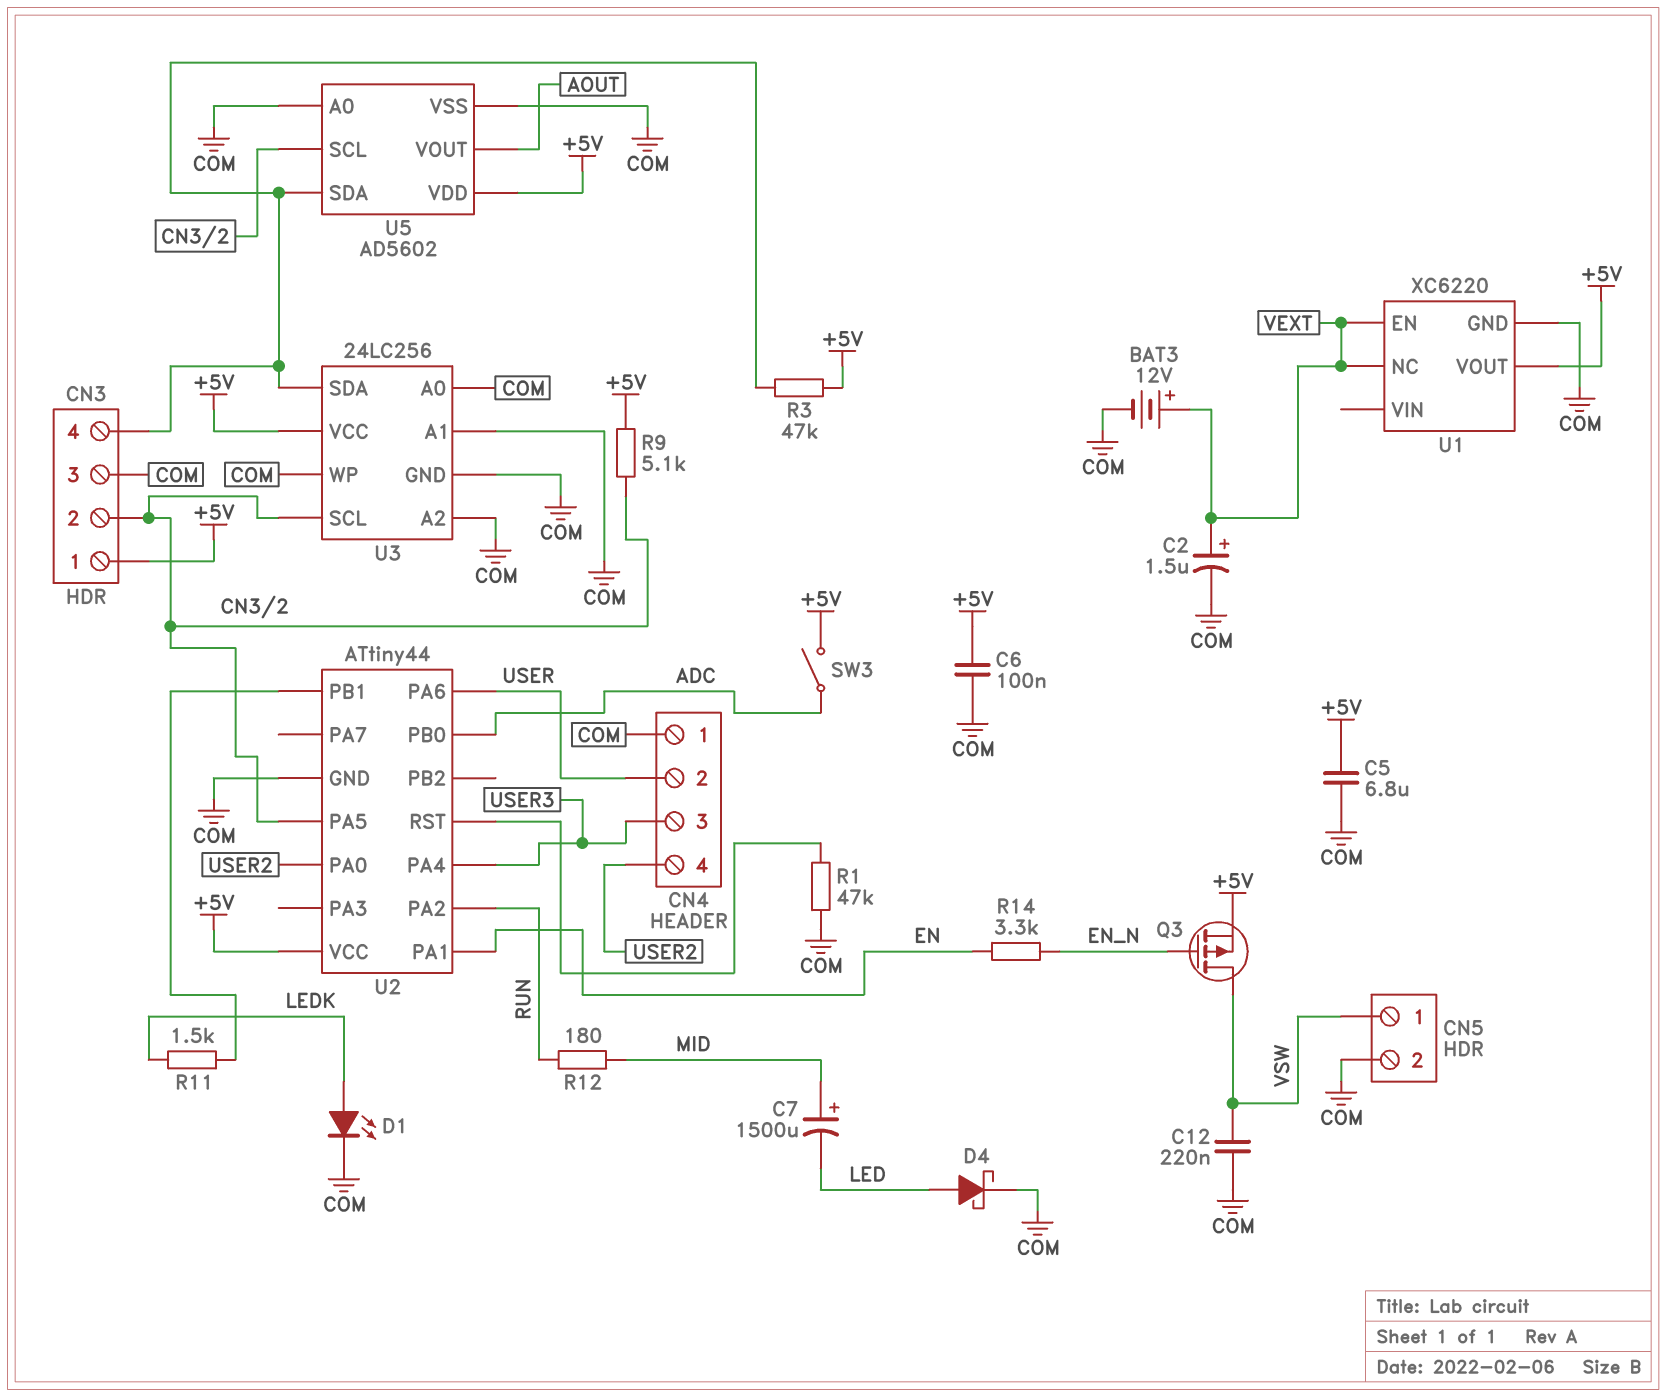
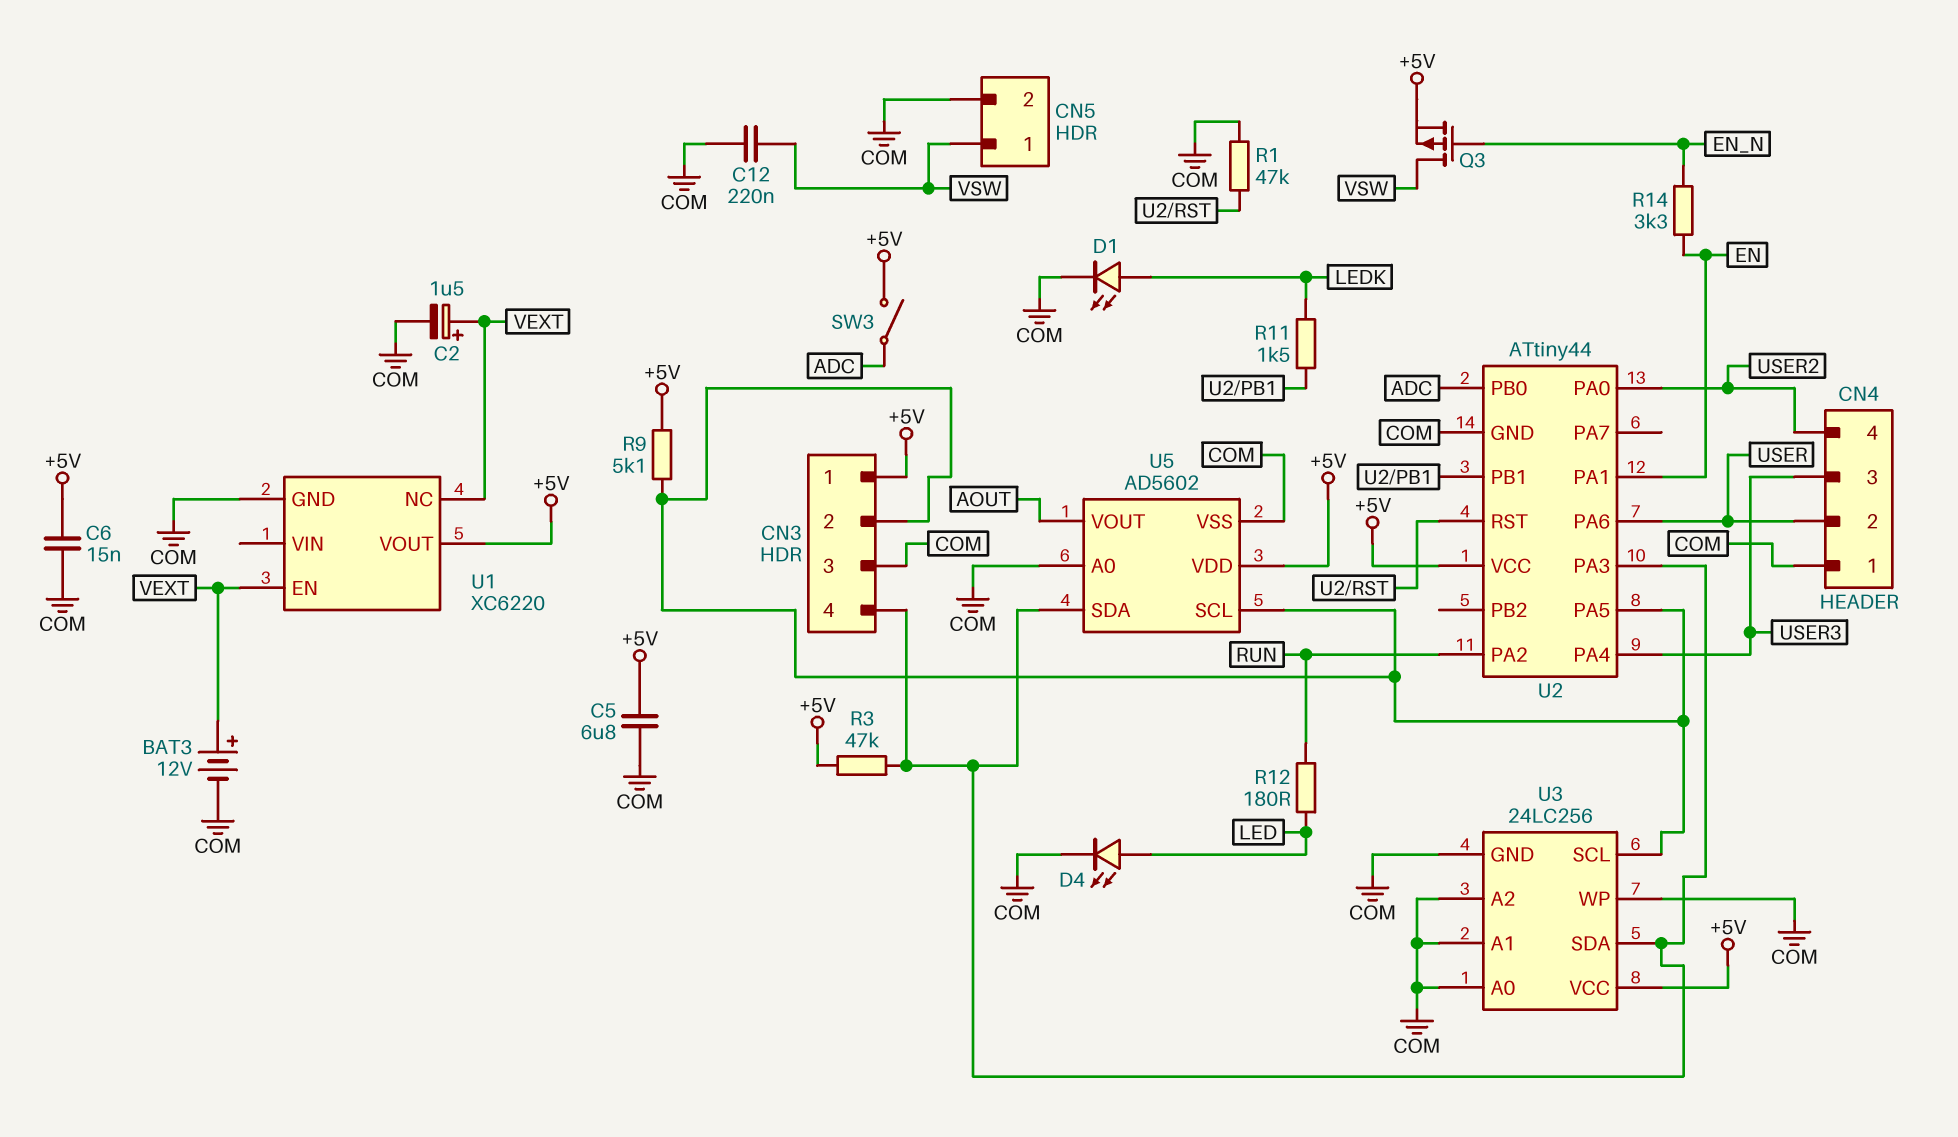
C6: 100nF (+5V, COM) -> 15nF (+5V, COM)
C7: 1500uF (plus MID, minus LED) -> none
D4: schottky (A LED, K COM) -> LED (A LED, K COM)
R12: 180 (MID, RUN) -> 180 (LED, RUN)
U2 pin PA3: none -> CN3/4

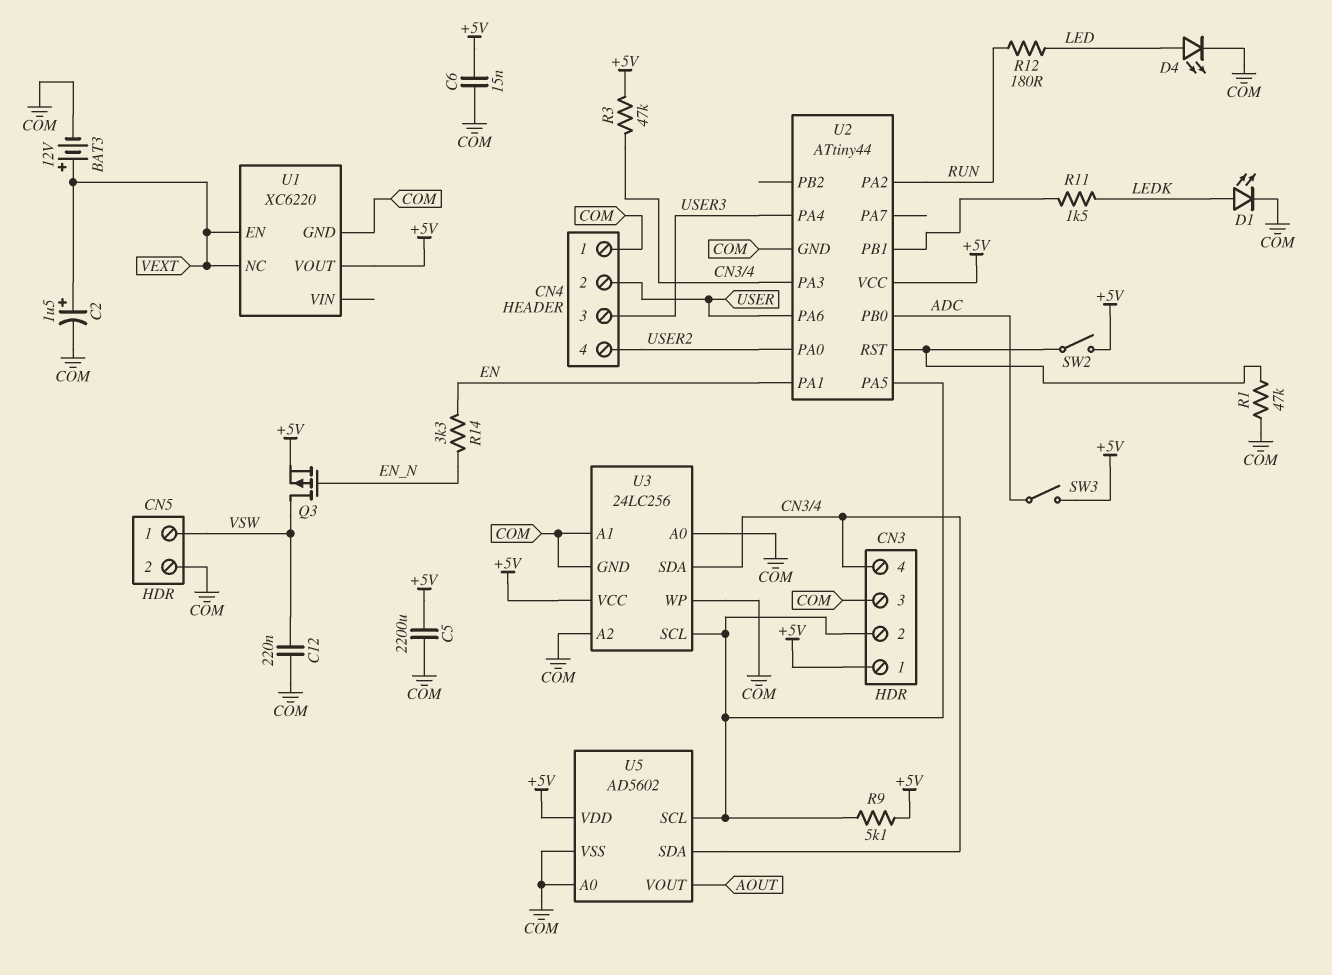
C5: 6.8uF (+5V, COM) -> 2200uF (+5V, COM)
SW2: none -> switch (+5V, U2/RST)

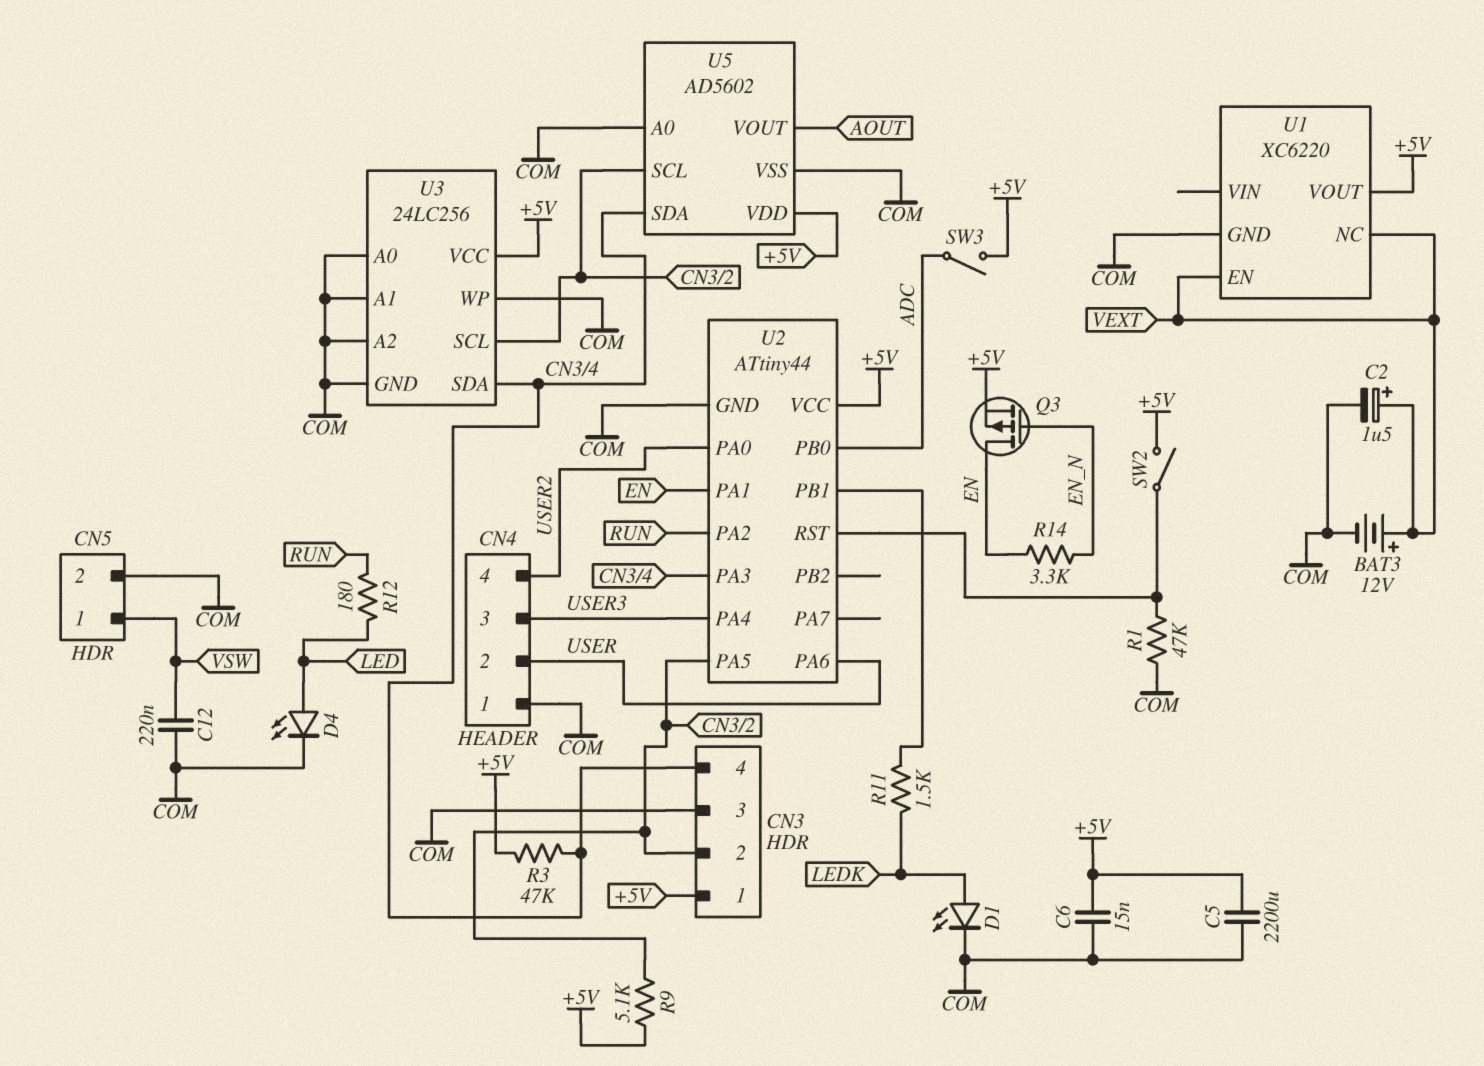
Q3: PMOS (G EN_N, D VSW, S +5V) -> PMOS (G EN_N, D EN, S +5V)

